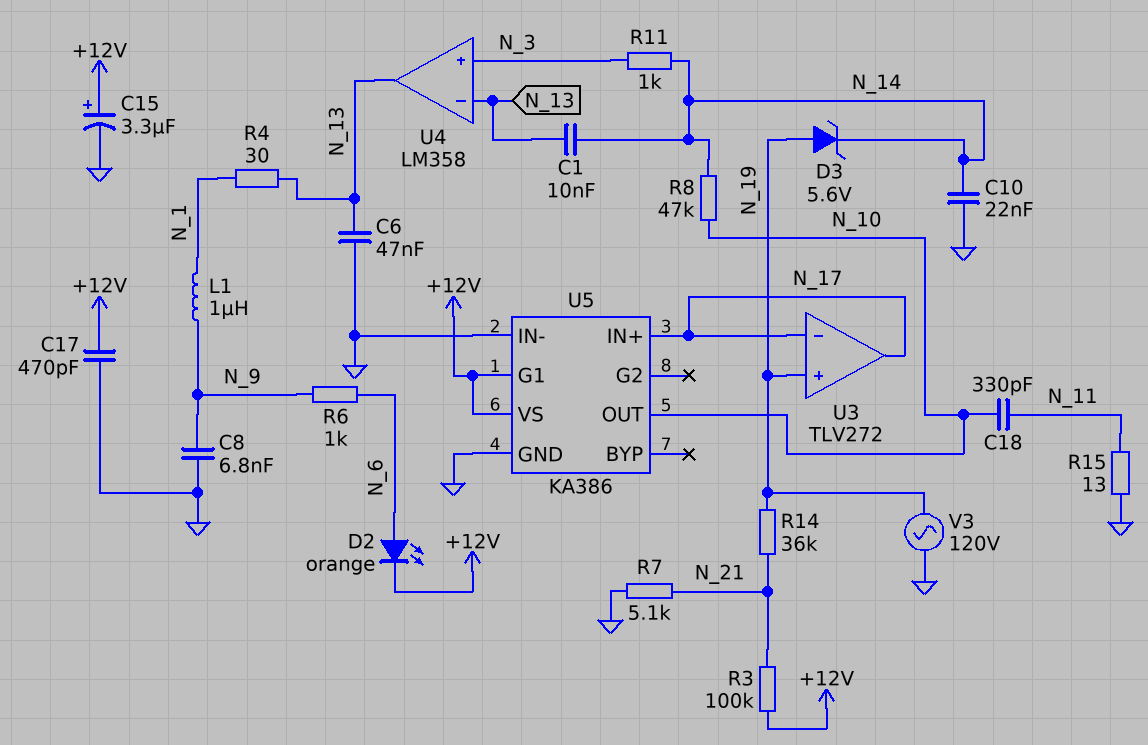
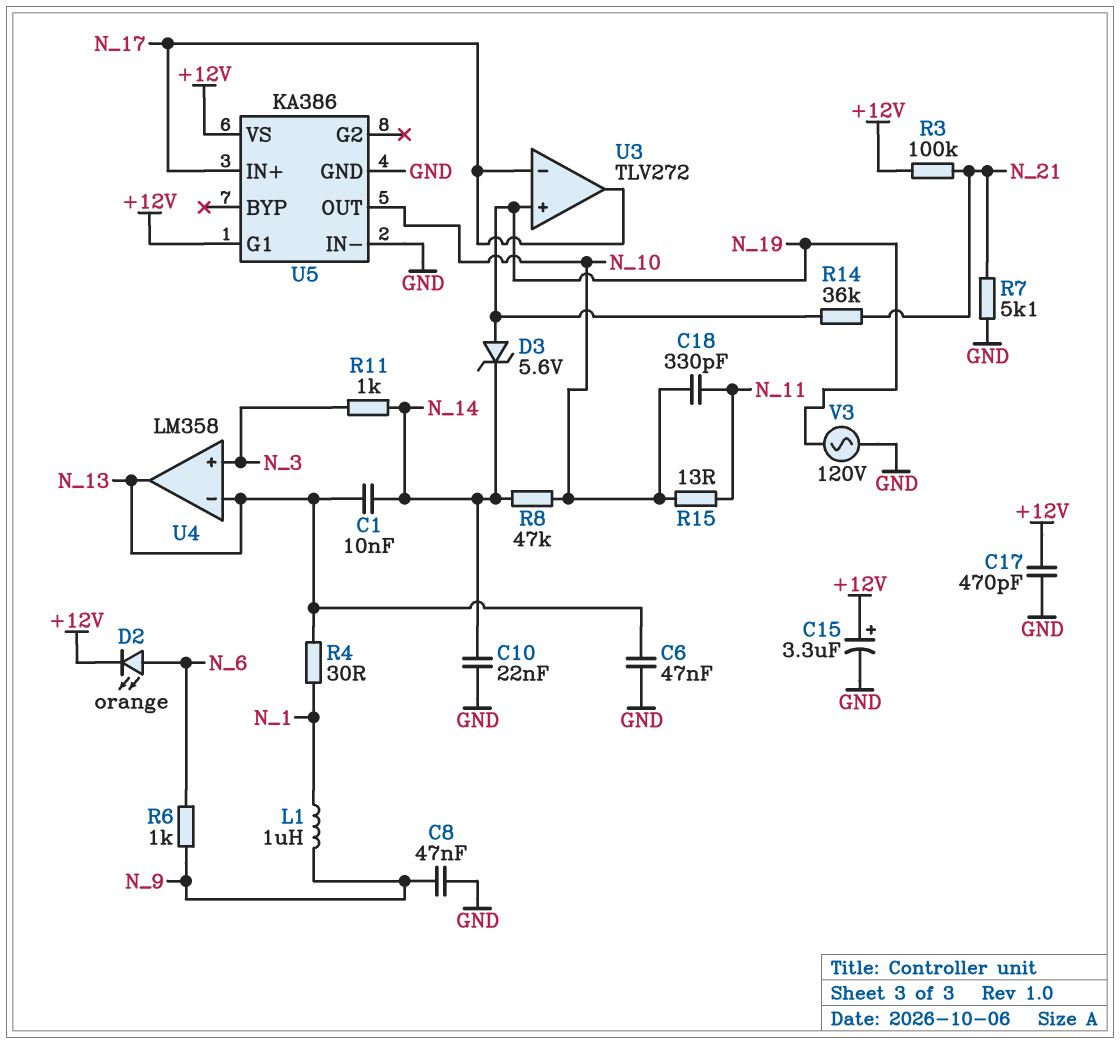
C8: 6.8nF (GND, N_9) -> 47nF (GND, N_9)
R15: 13 (GND, N_11) -> 13 (N_10, N_11)

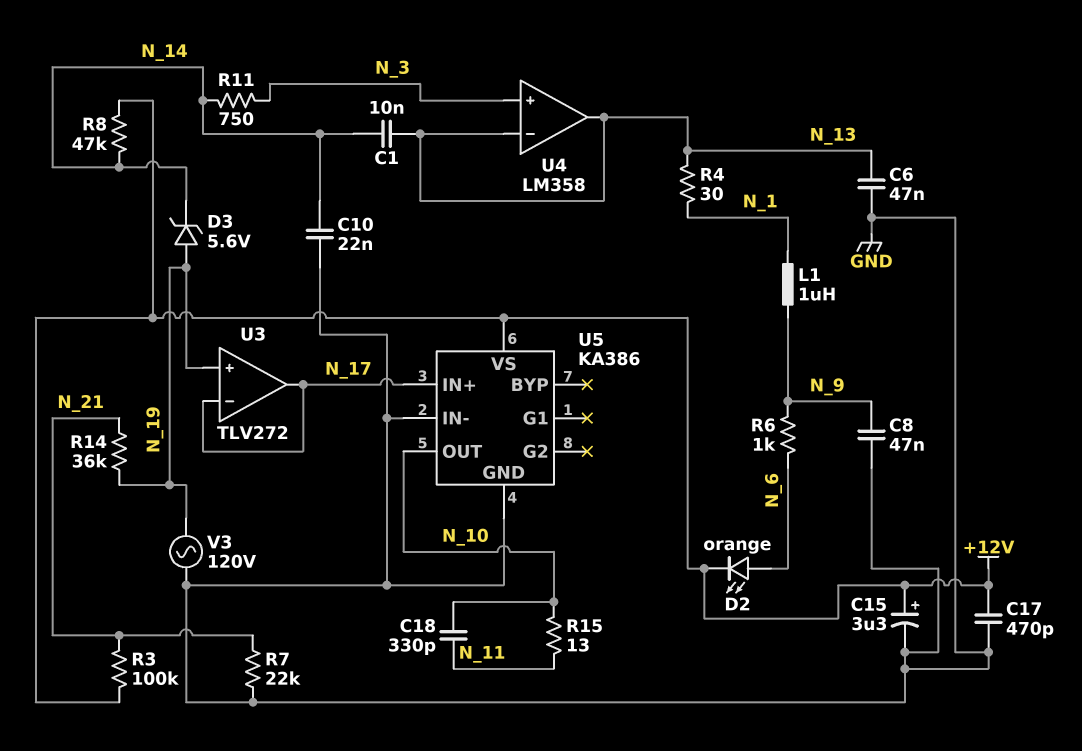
R7: 5.1k (GND, N_21) -> 22k (GND, N_21)
R8: 47k (N_10, N_14) -> 47k (+12V, N_14)
R11: 1k (N_3, N_14) -> 750 (N_3, N_14)
U5 pin G1: +12V -> none

